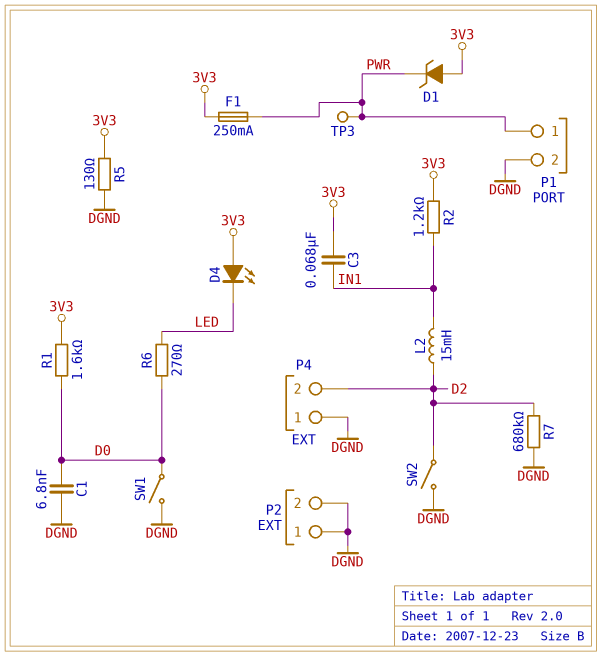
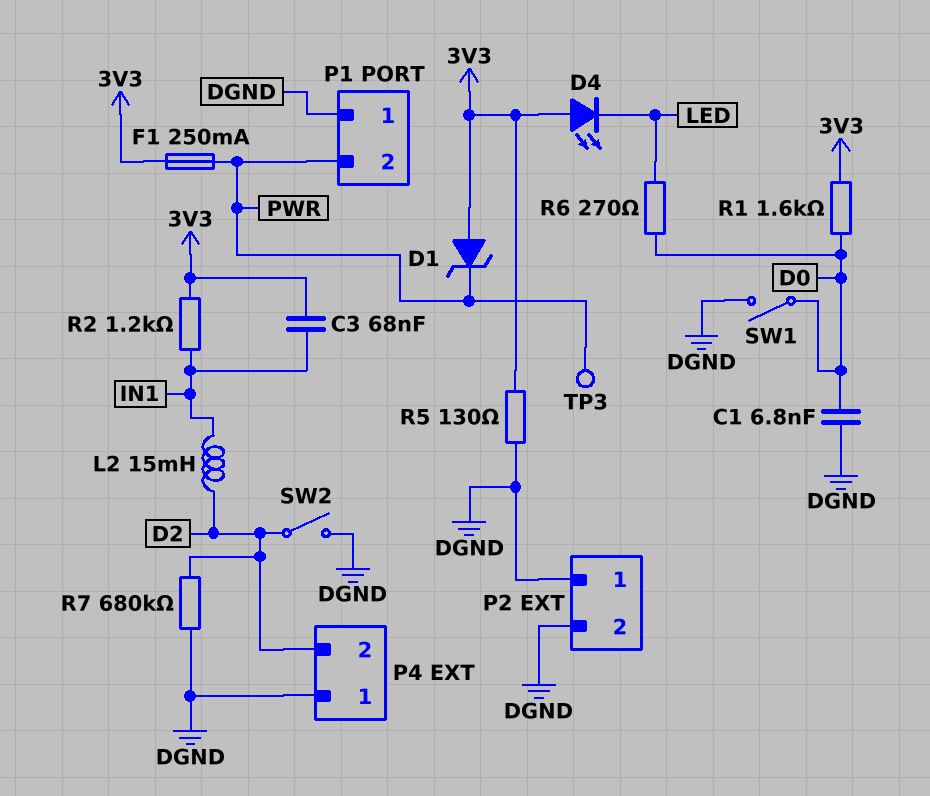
P1 pin 1: PWR -> DGND
P1 pin 2: DGND -> PWR

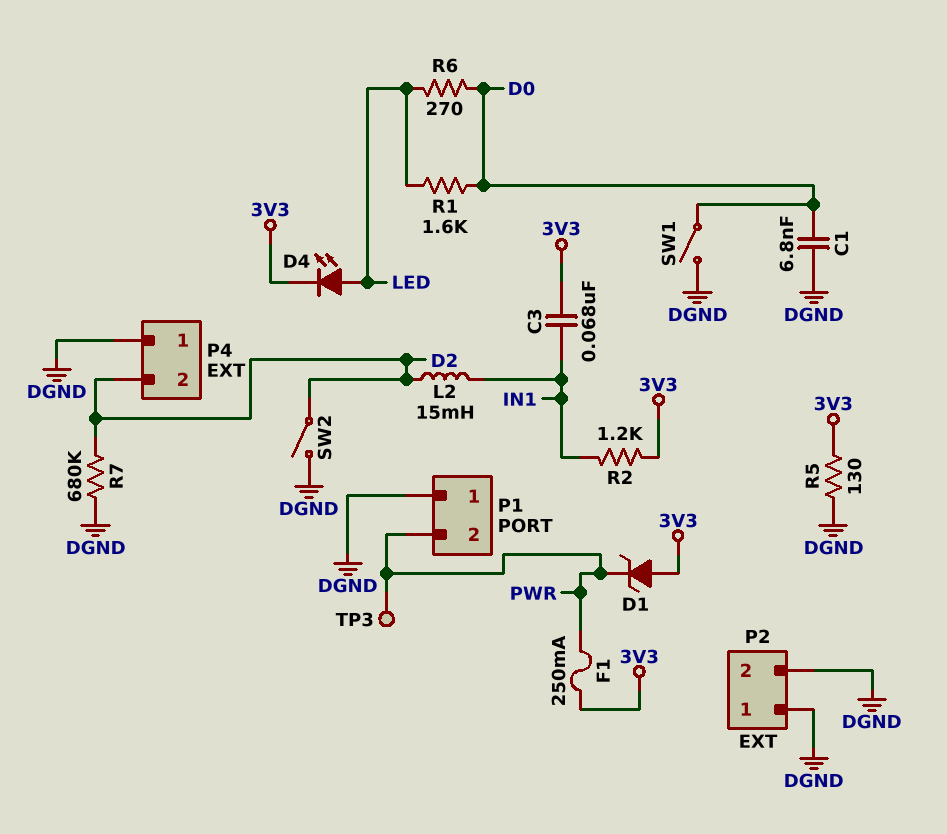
D4: LED (A 3V3, K LED) -> LED (A LED, K 3V3)
R1: 1.6k (3V3, D0) -> 1.6k (D0, LED)

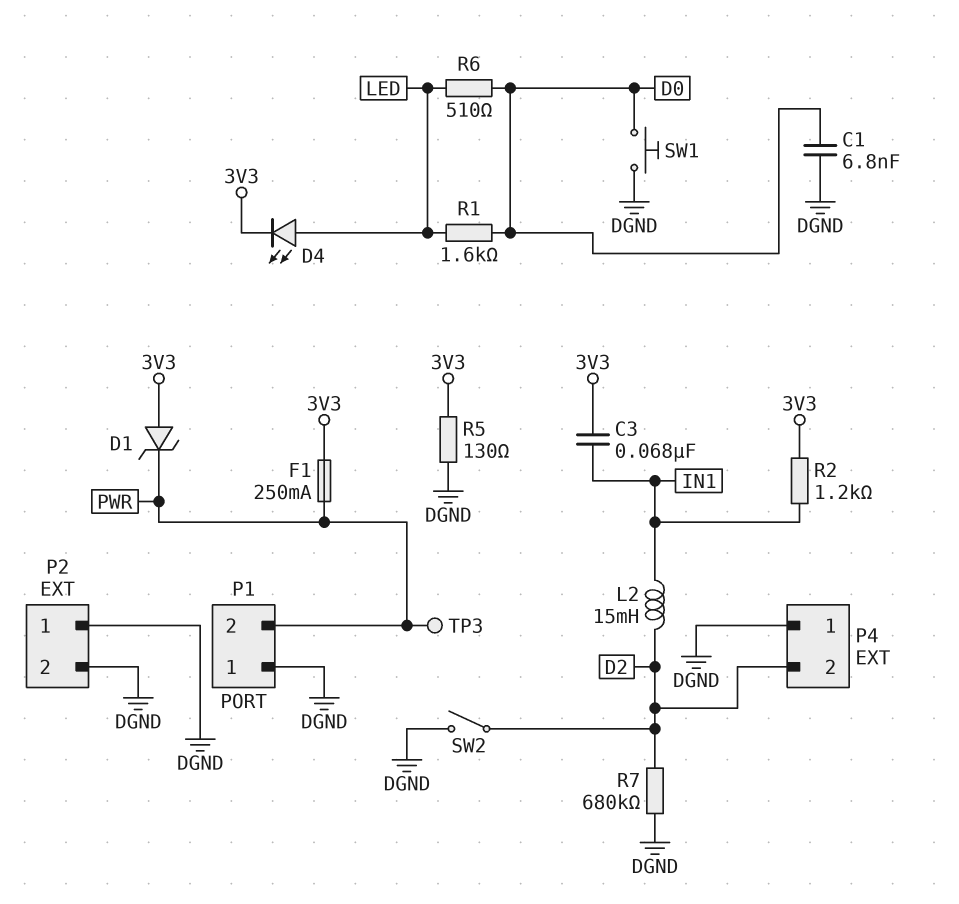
R6: 270 (D0, LED) -> 510 (D0, LED)
SW1: switch (D0, DGND) -> button (D0, DGND)

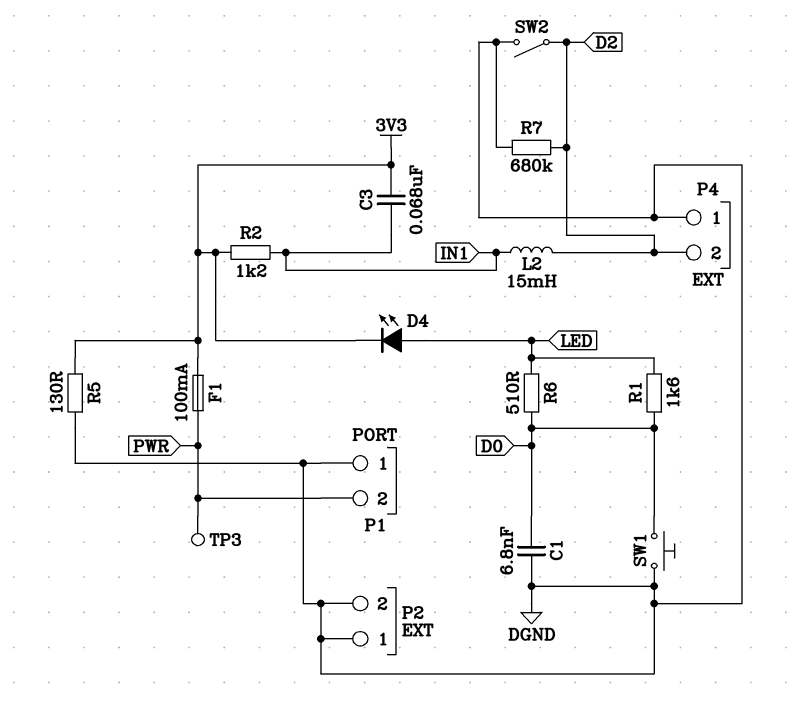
D1: zener (A 3V3, K PWR) -> none
F1: 250mA (3V3, PWR) -> 100mA (3V3, PWR)

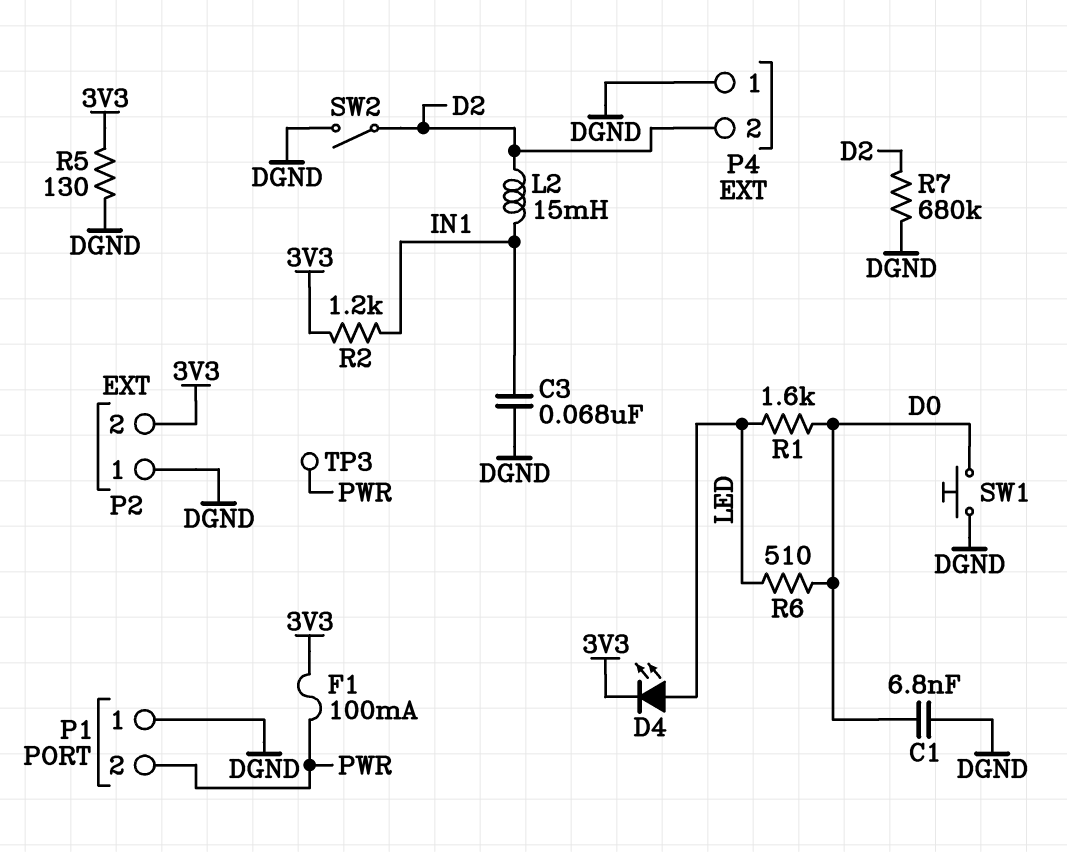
C3: 68nF (3V3, IN1) -> 68nF (DGND, IN1)
P2 pin 2: DGND -> 3V3

